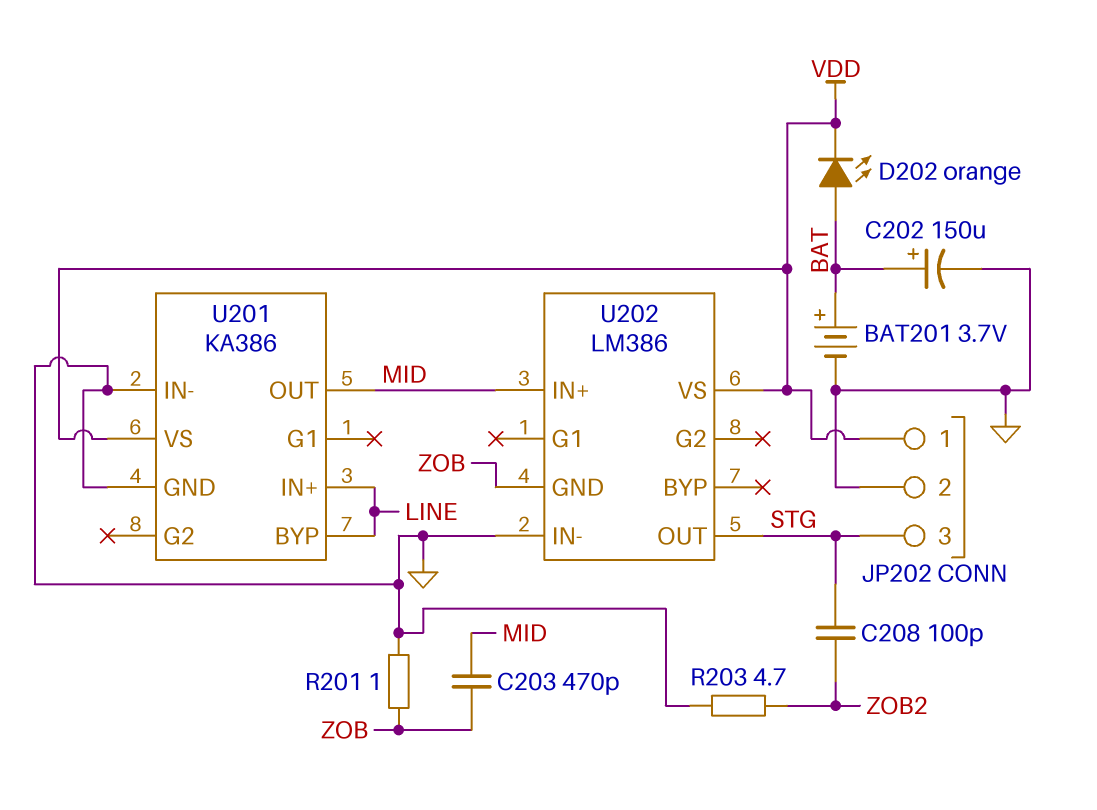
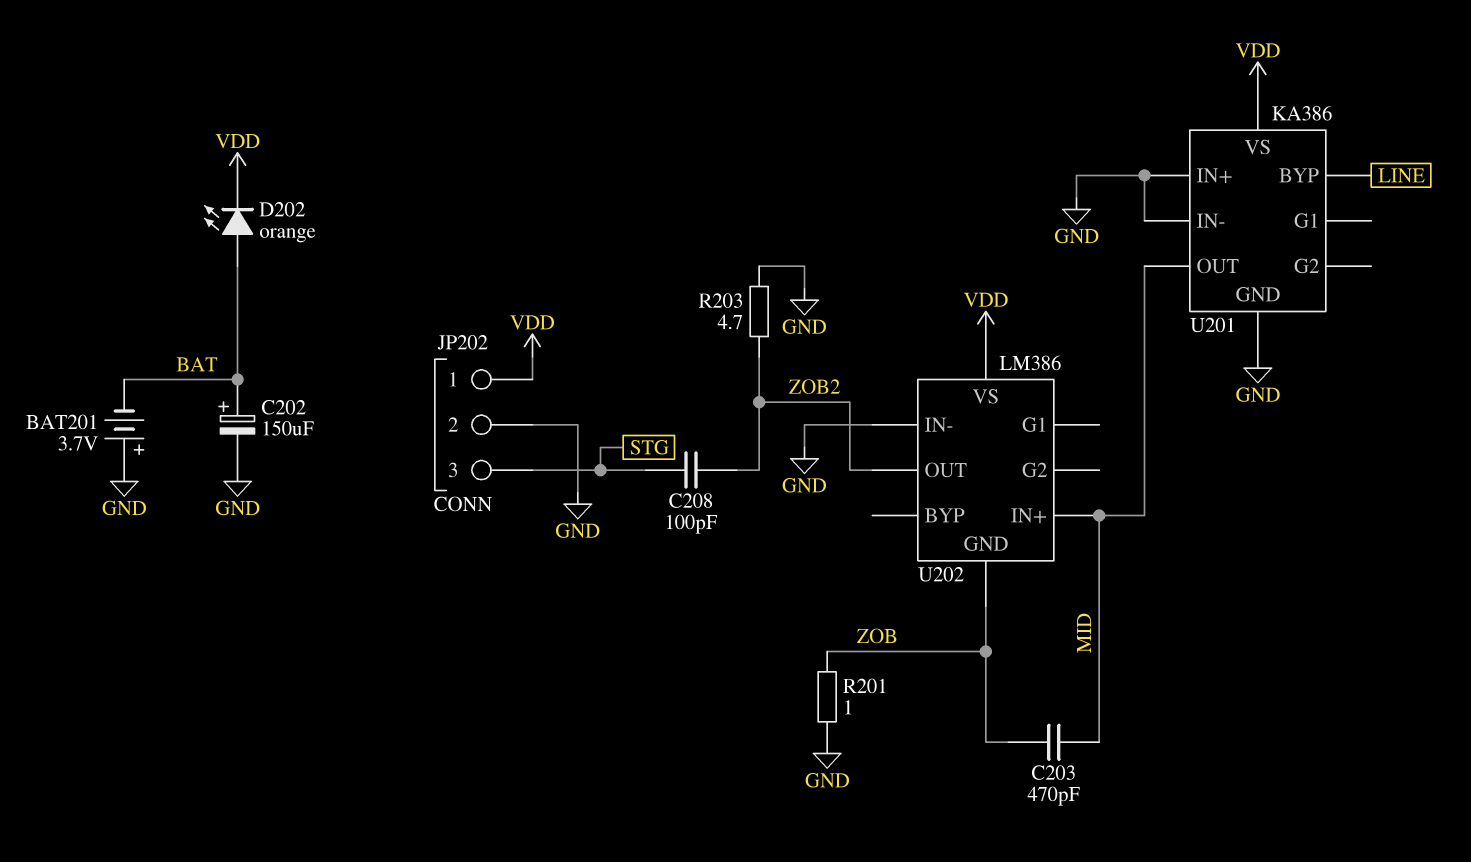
BAT201: 3.7V (plus BAT, minus GND) -> 3.7V (plus GND, minus BAT)
U201 pin IN+: LINE -> GND
U202 pin OUT: STG -> ZOB2

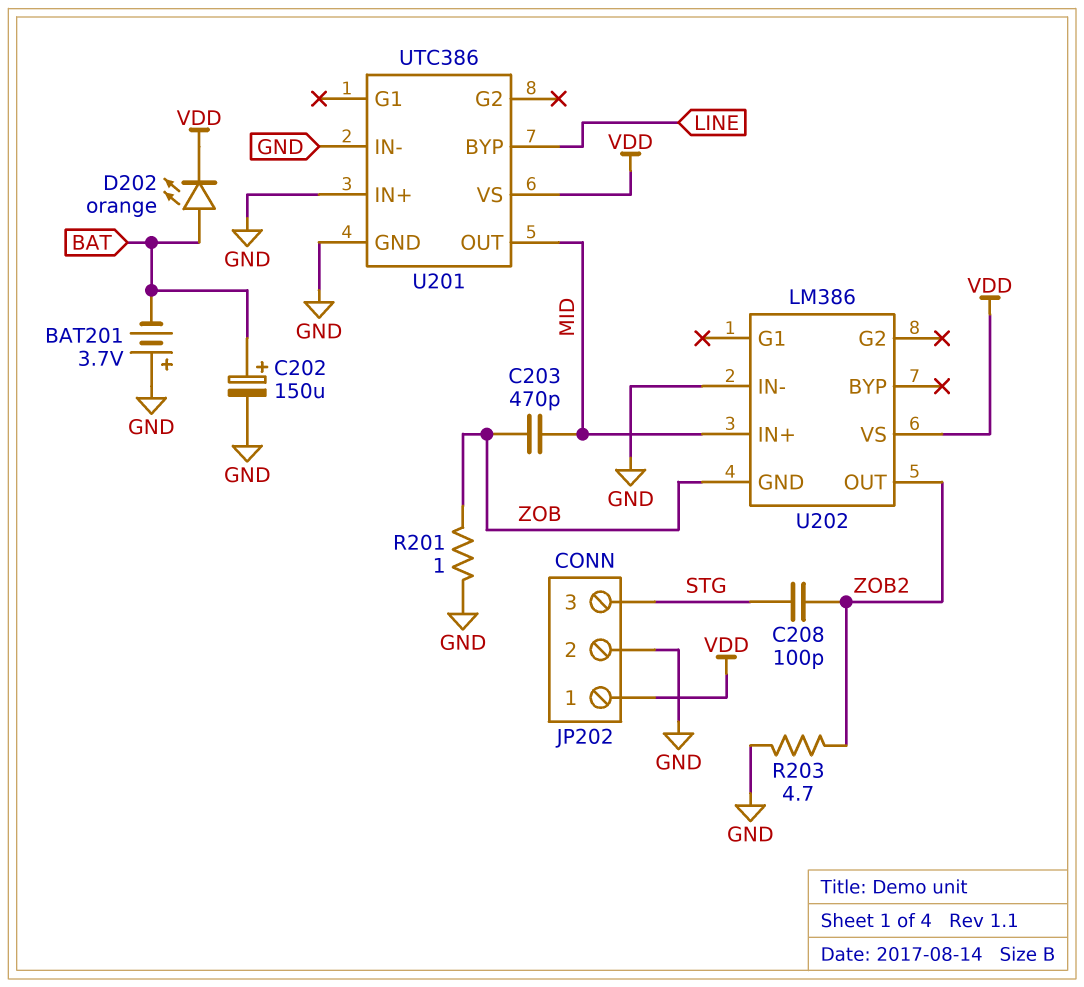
U201: KA386 -> UTC386

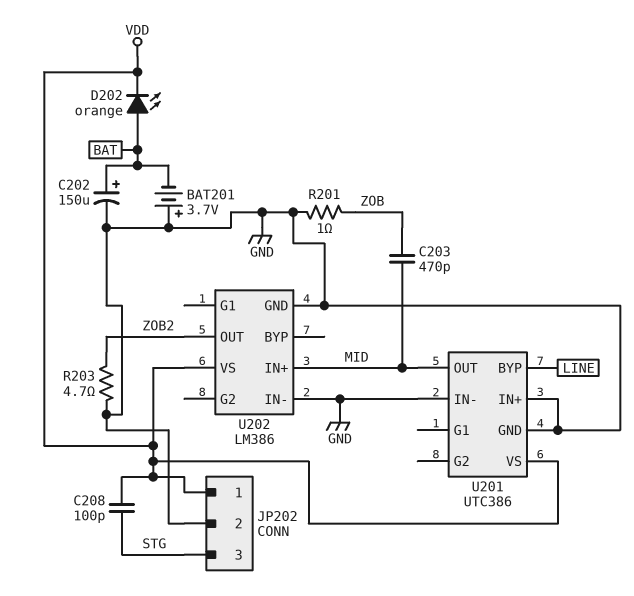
C208: 100pF (STG, ZOB2) -> 100pF (STG, VDD)
U202 pin GND: ZOB -> GND

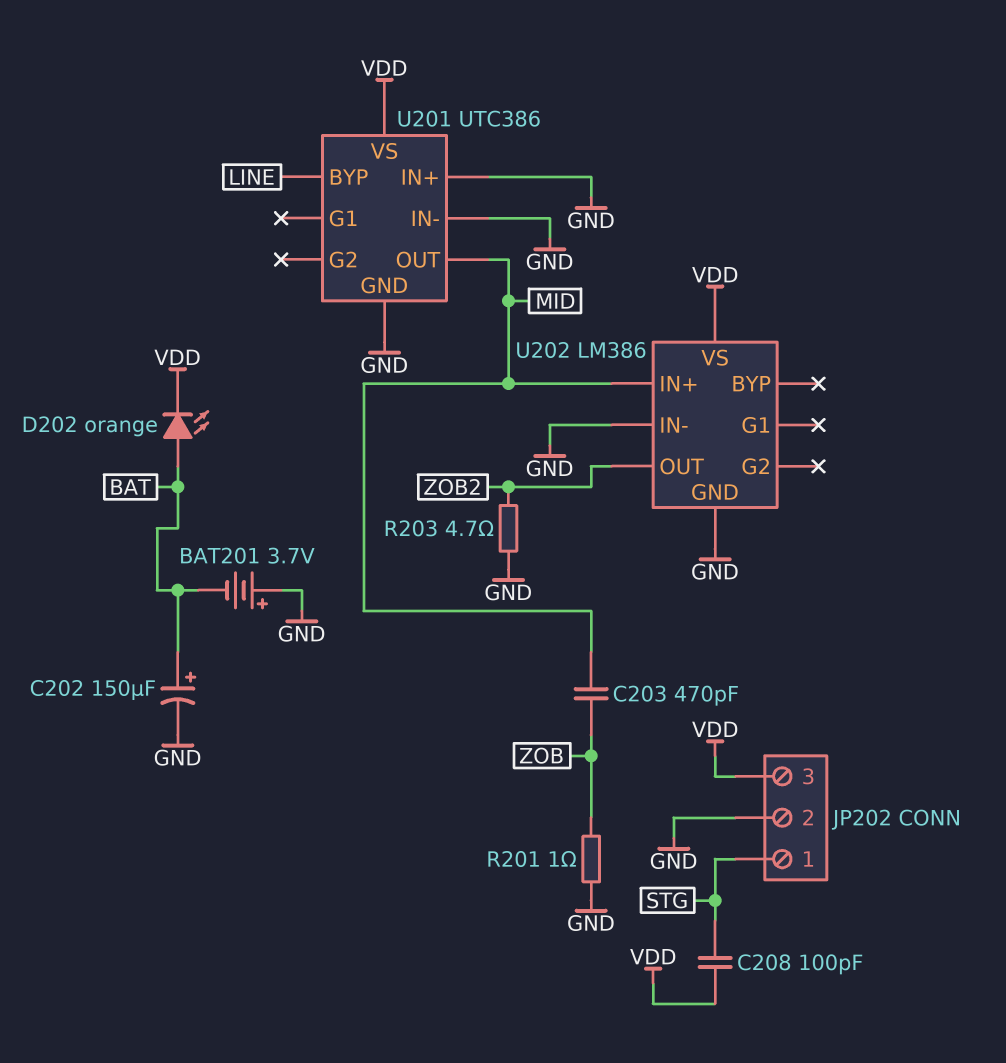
JP202 pin 1: VDD -> STG
JP202 pin 3: STG -> VDD

